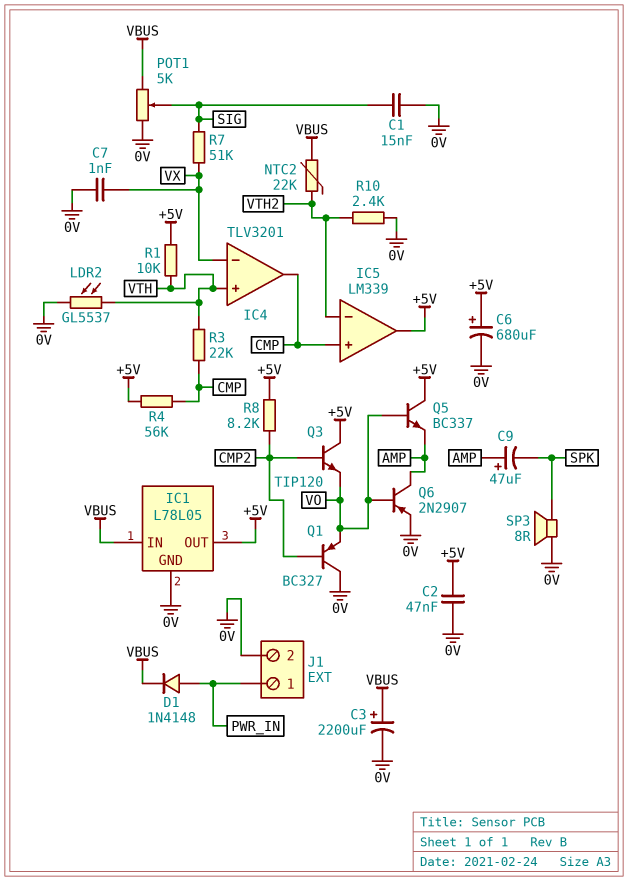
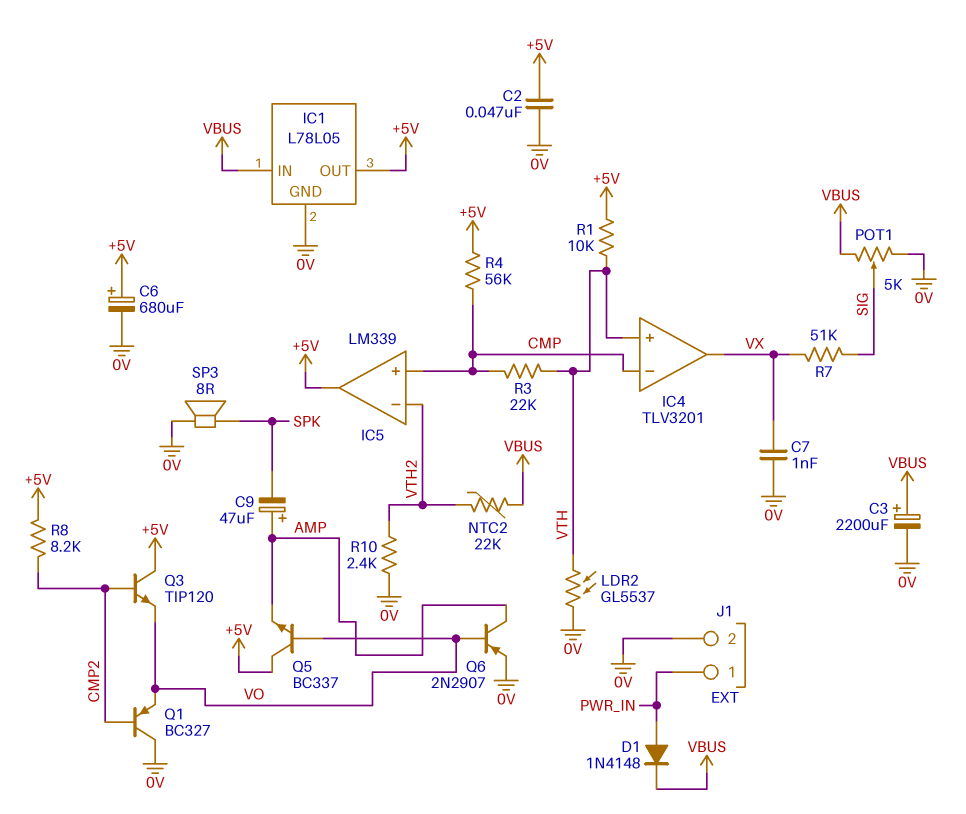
C1: 15nF (0V, SIG) -> none
IC4 pin in-: VX -> CMP
IC4 pin out: CMP -> VX

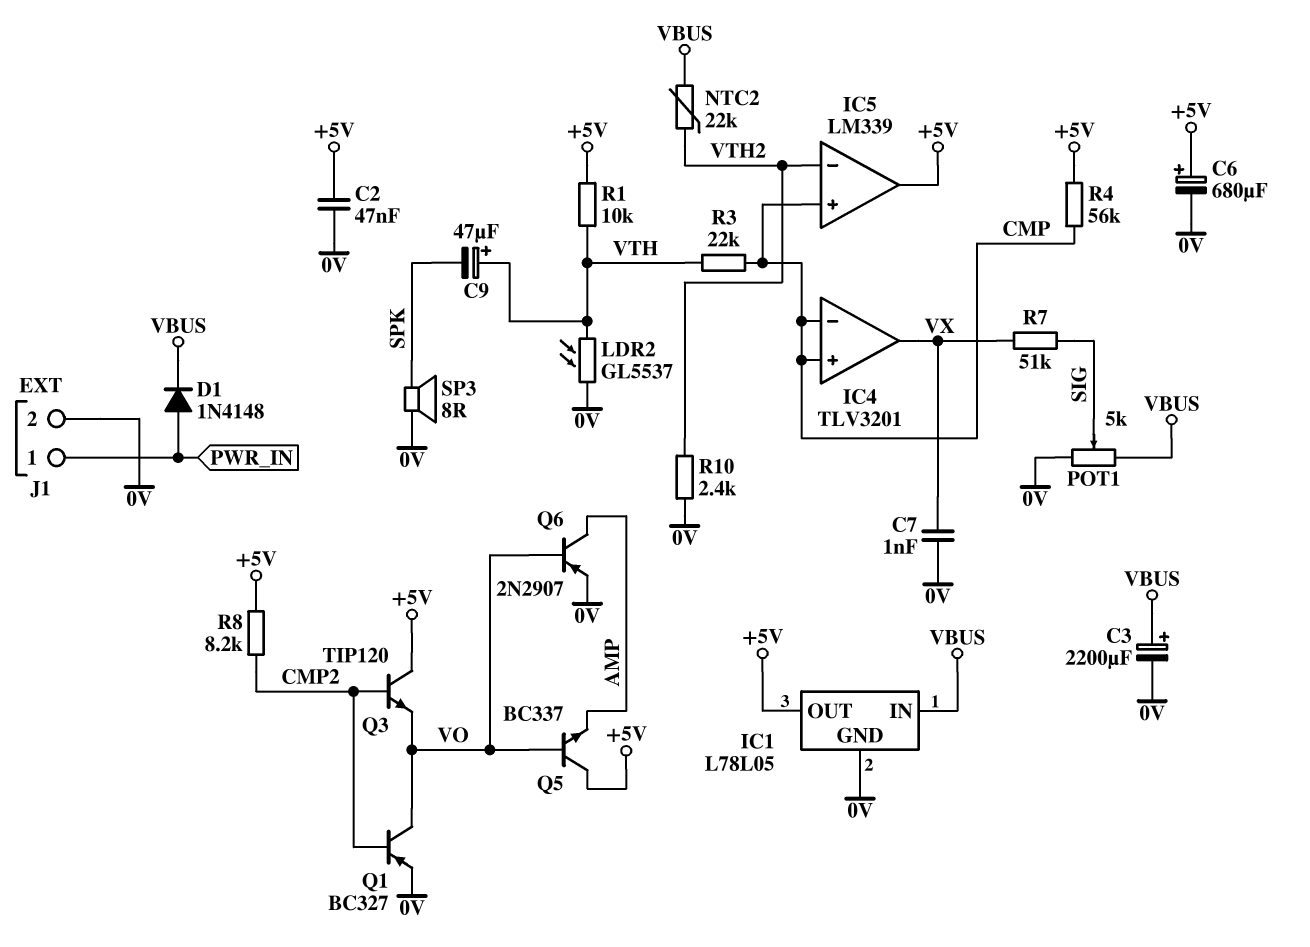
C9: 47uF (plus AMP, minus SPK) -> 47uF (plus VTH, minus SPK)
IC4 pin in+: VTH -> CMP
Q1: PNP BC327 (B CMP2, C 0V, E VO) -> PNP BC327 (B CMP2, C VO, E 0V)

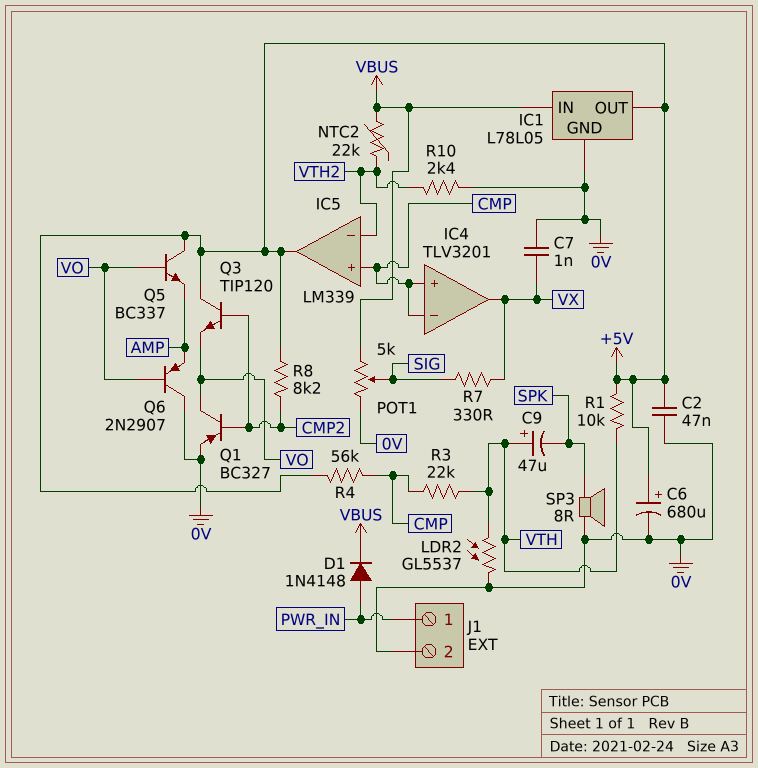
C3: 2200uF (plus VBUS, minus 0V) -> none
Q6: PNP 2N2907 (B VO, C AMP, E 0V) -> PNP 2N2907 (B VO, C 0V, E AMP)
R7: 51k (SIG, VX) -> 330 (SIG, VX)

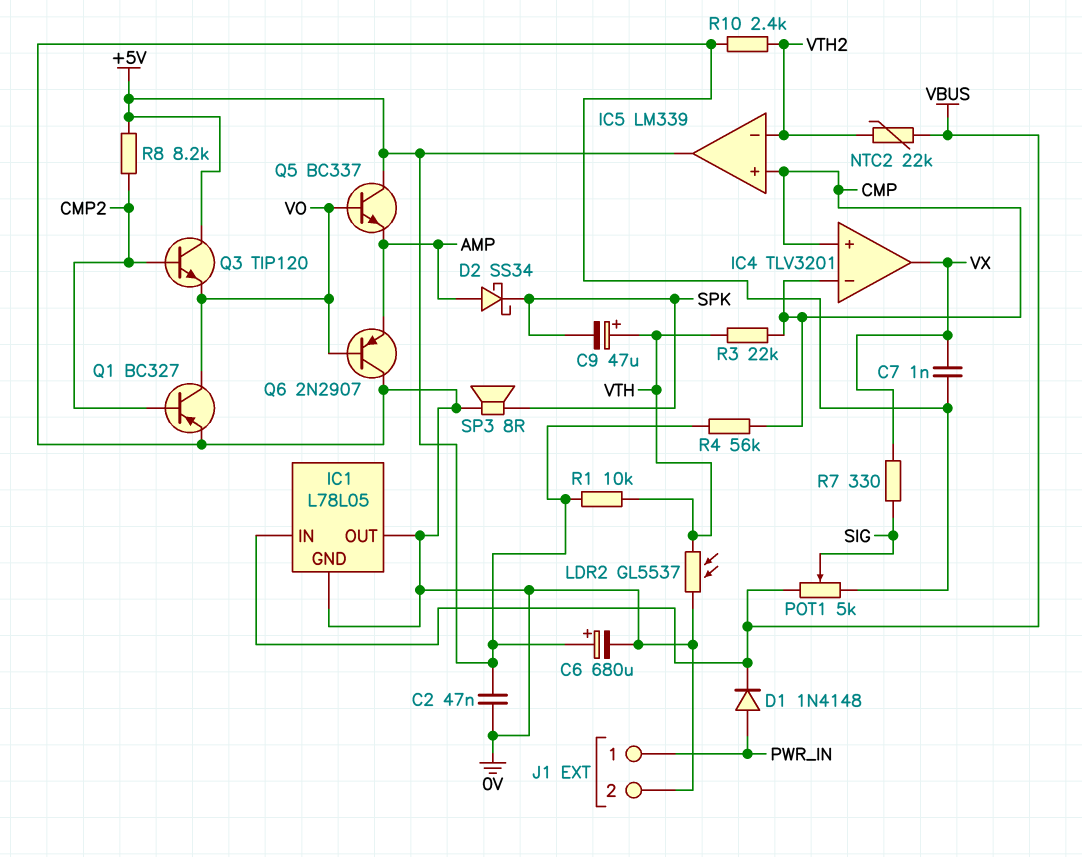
D2: none -> schottky SS34 (A AMP, K SPK)
IC1 pin OUT: +5V -> 0V

